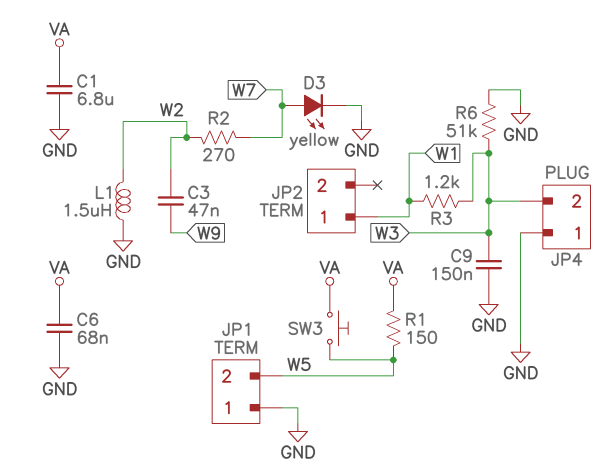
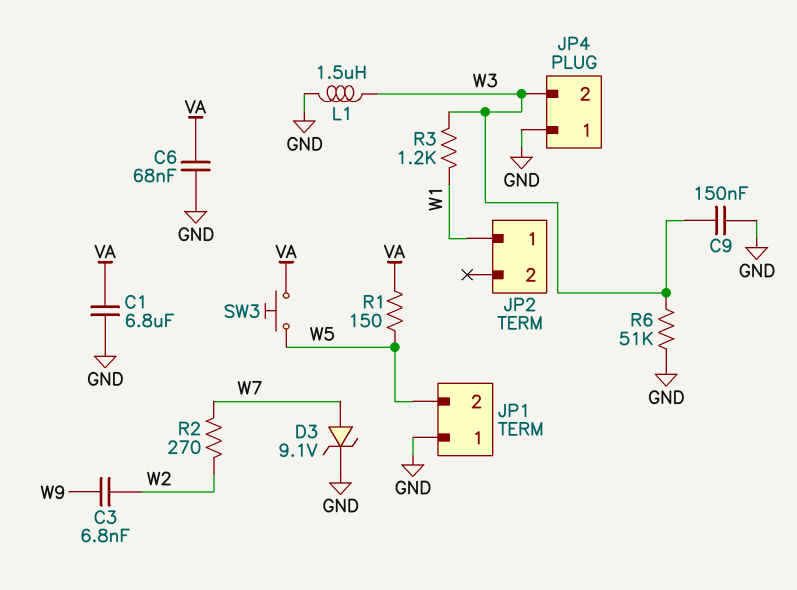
C3: 47nF (W2, W9) -> 6.8nF (W2, W9)
D3: LED yellow (A W7, K GND) -> zener 9.1V (A W7, K GND)
L1: 1.5uH (GND, W2) -> 1.5uH (GND, W3)

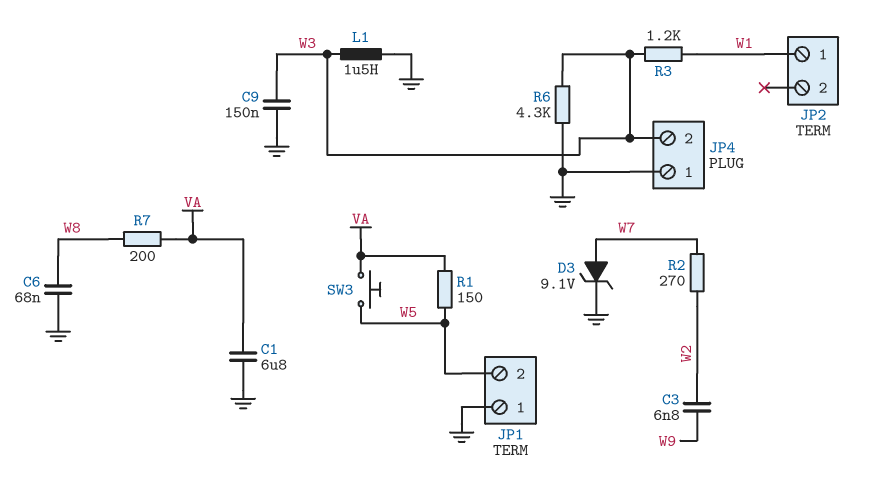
C6: 68nF (GND, VA) -> 68nF (GND, W8)
R6: 51k (GND, W3) -> 4.3k (GND, W3)
R7: none -> 200 (VA, W8)

